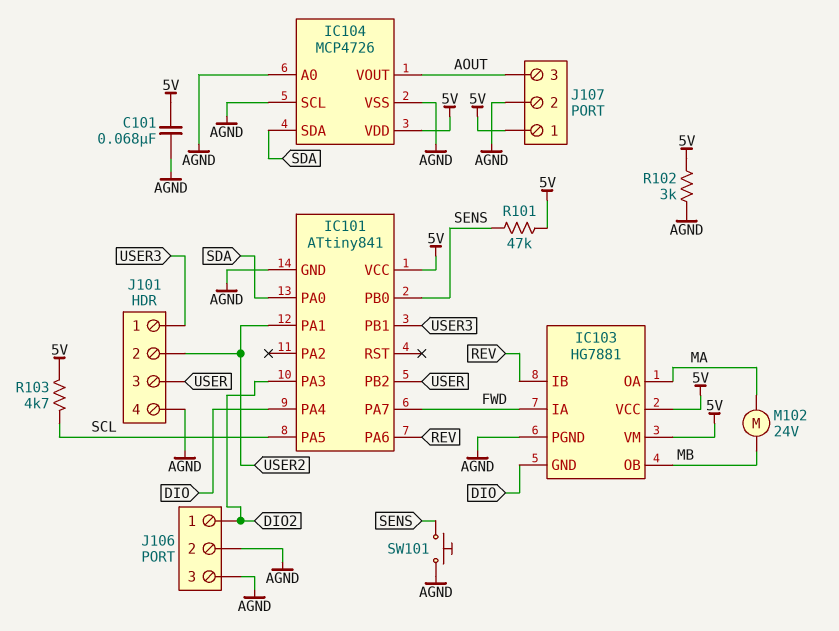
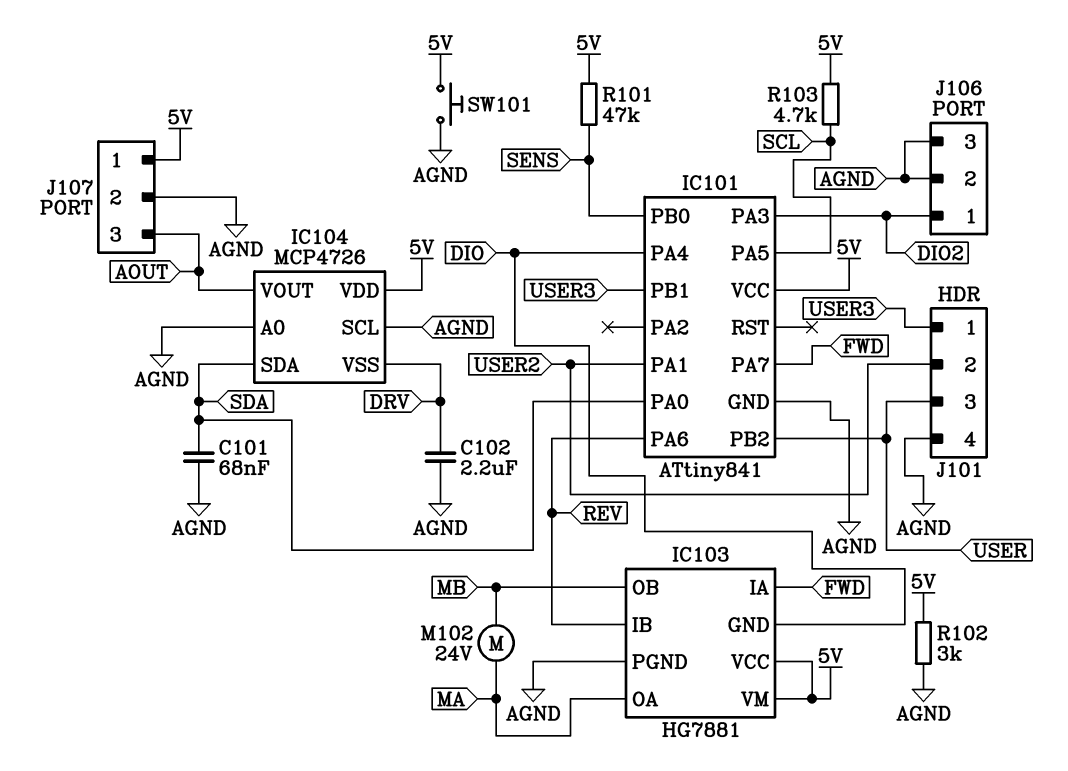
C101: 68nF (5V, AGND) -> 68nF (AGND, SDA)
C102: none -> 2.2uF (AGND, DRV)
IC104 pin VSS: AGND -> DRV
SW101: button (AGND, SENS) -> button (5V, AGND)

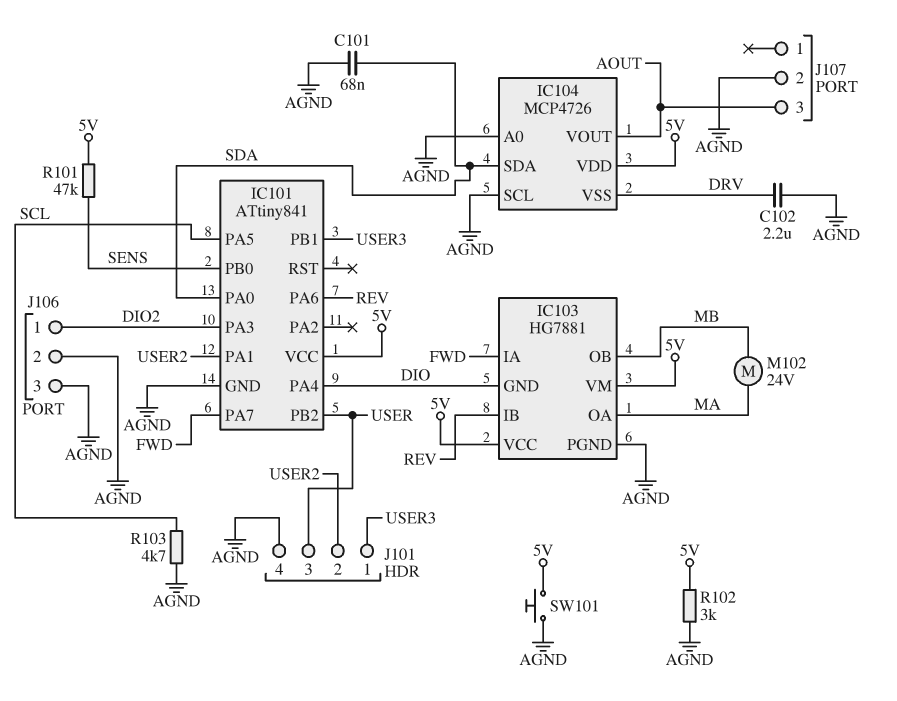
J107 pin 1: 5V -> none
R103: 4.7k (5V, SCL) -> 4.7k (AGND, SCL)

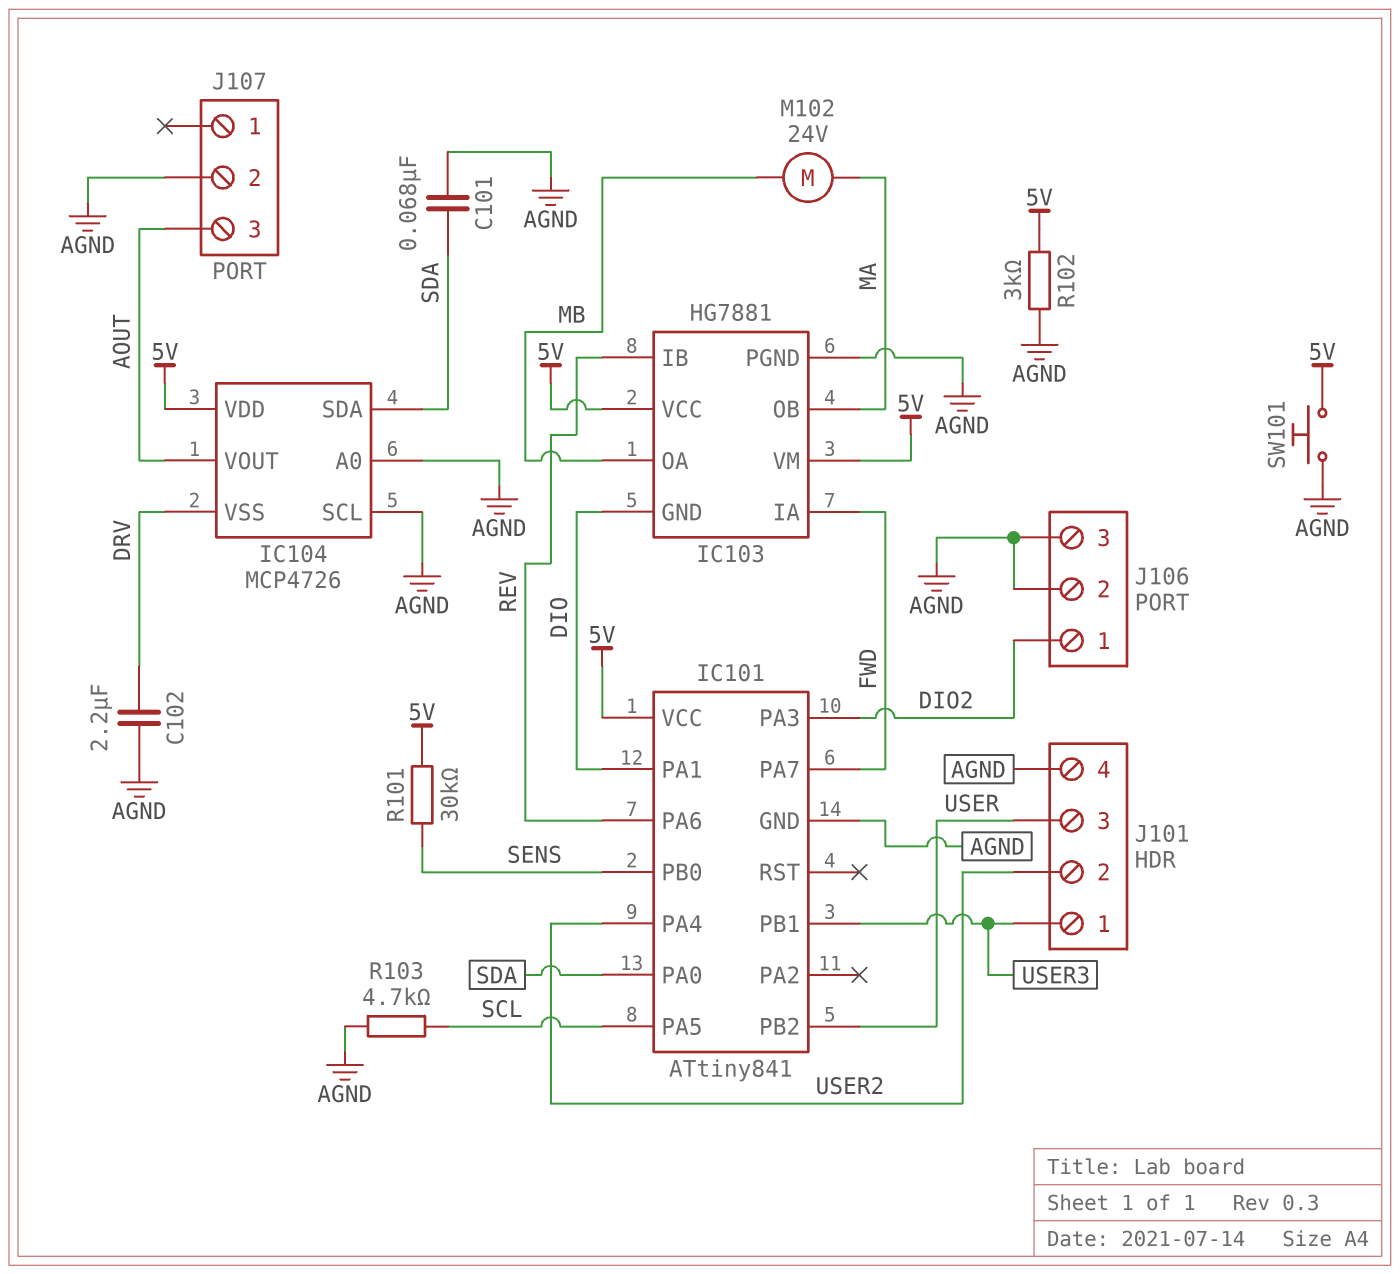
IC101 pin PA1: USER2 -> DIO
IC101 pin PA4: DIO -> USER2
IC103 pin OA: MA -> MB
IC103 pin OB: MB -> MA
R101: 47k (5V, SENS) -> 30k (5V, SENS)

